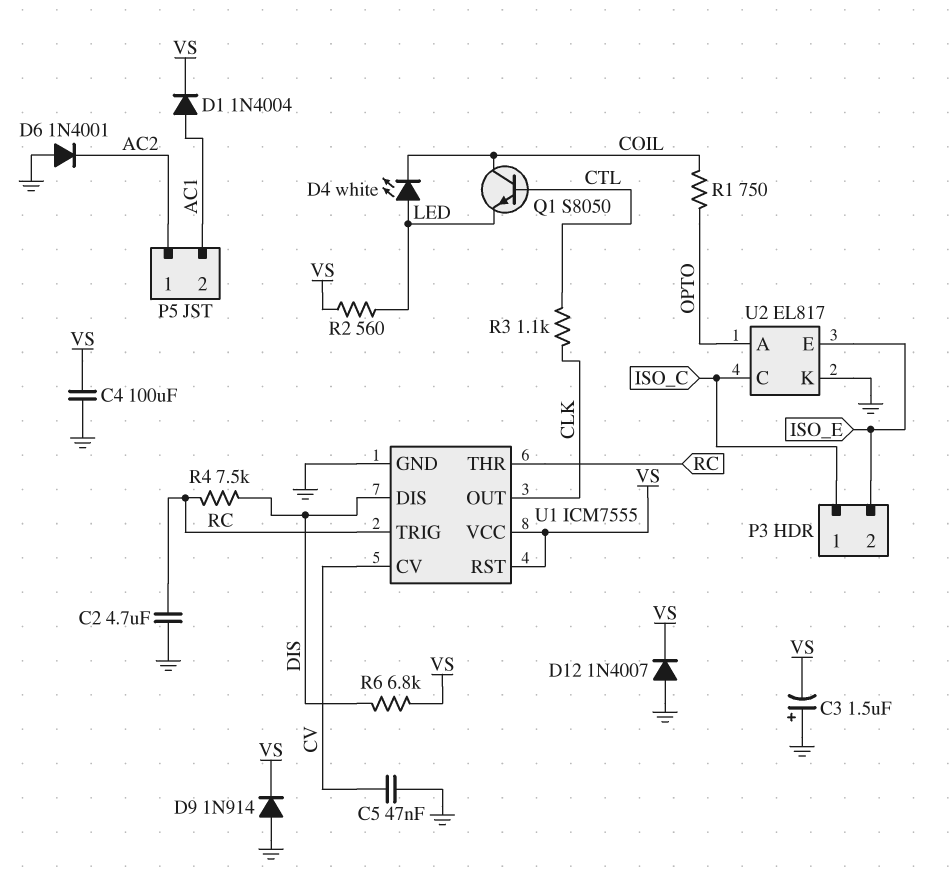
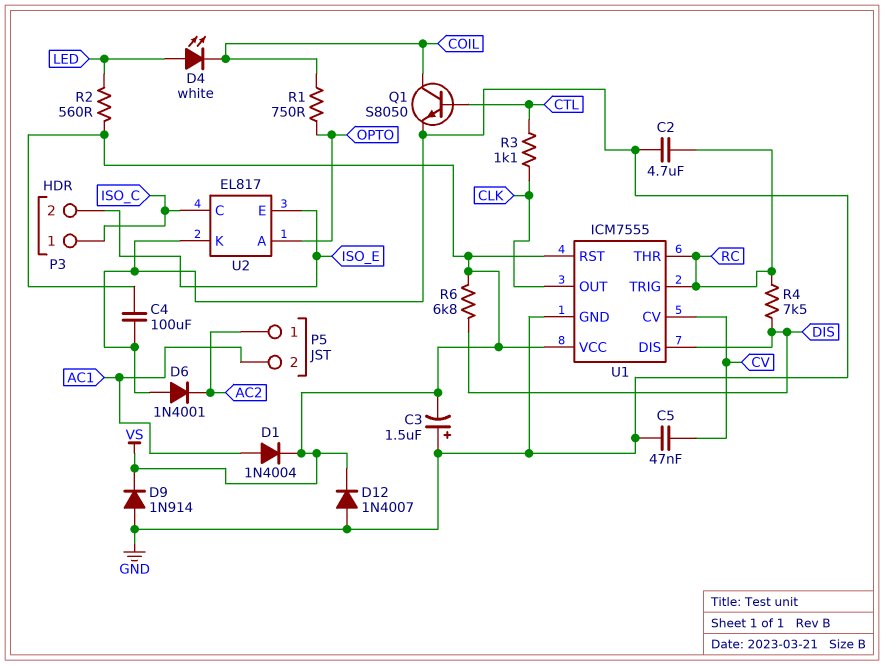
Q1: NPN S8050 (B CTL, C COIL, E LED) -> NPN S8050 (B CTL, C COIL, E GND)

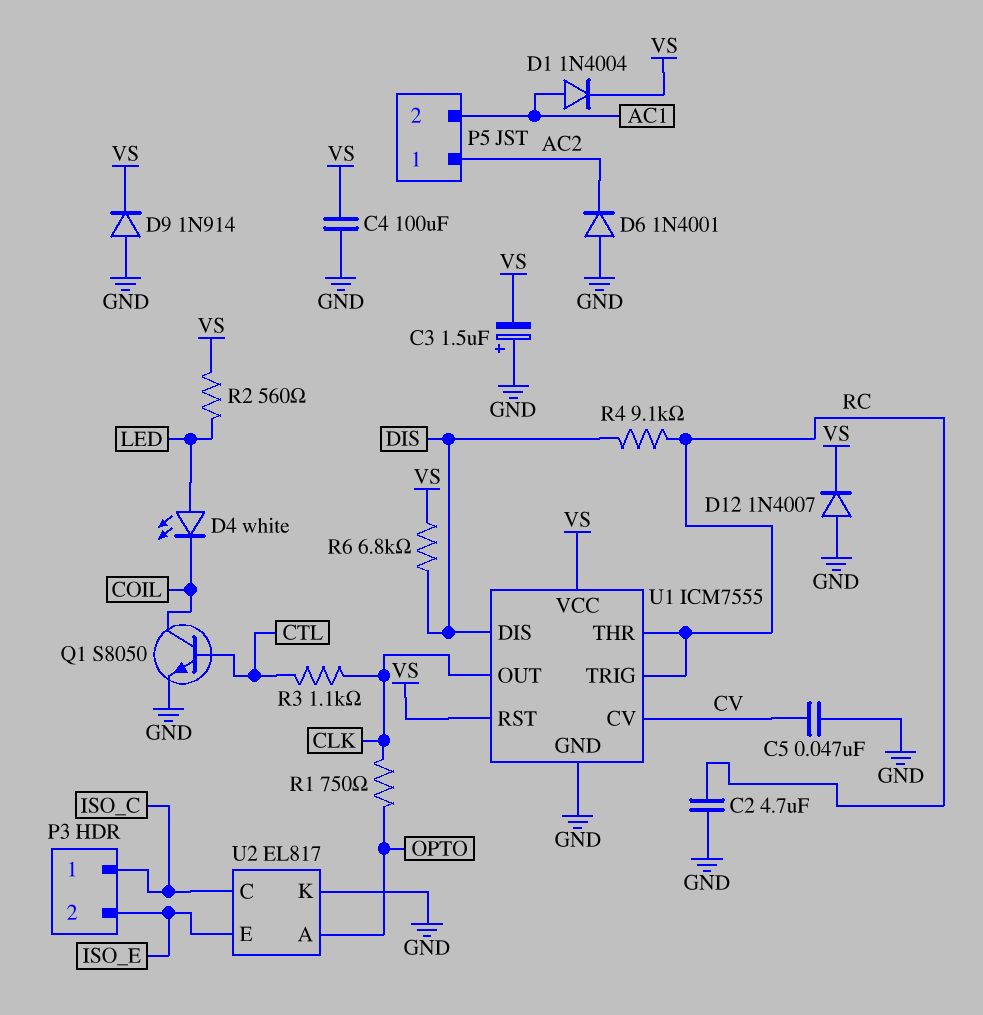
R1: 750 (COIL, OPTO) -> 750 (CLK, OPTO)
R4: 7.5k (DIS, RC) -> 9.1k (DIS, RC)

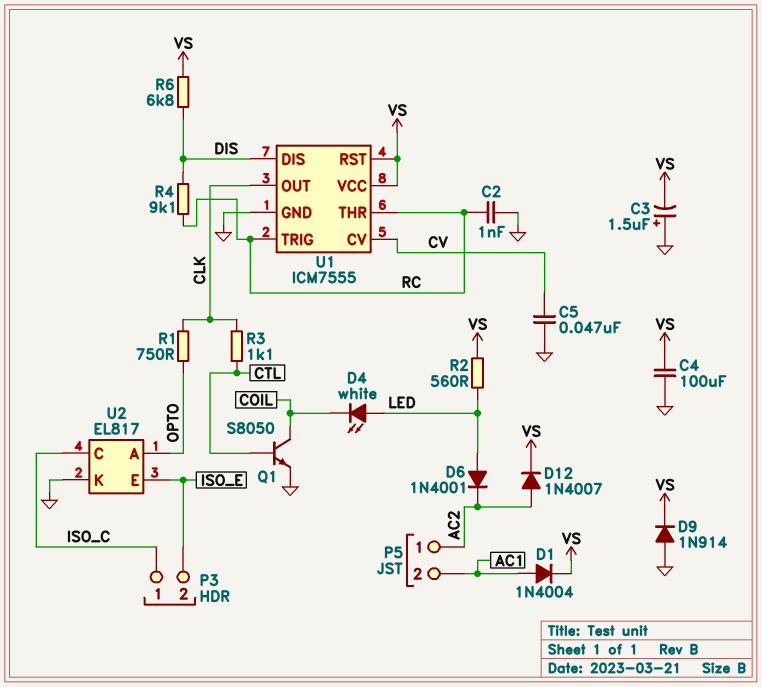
C2: 4.7uF (GND, RC) -> 1nF (GND, RC)
D6: diode 1N4001 (A GND, K AC2) -> diode 1N4001 (A LED, K AC2)
D12: diode 1N4007 (A GND, K VS) -> diode 1N4007 (A AC2, K VS)

